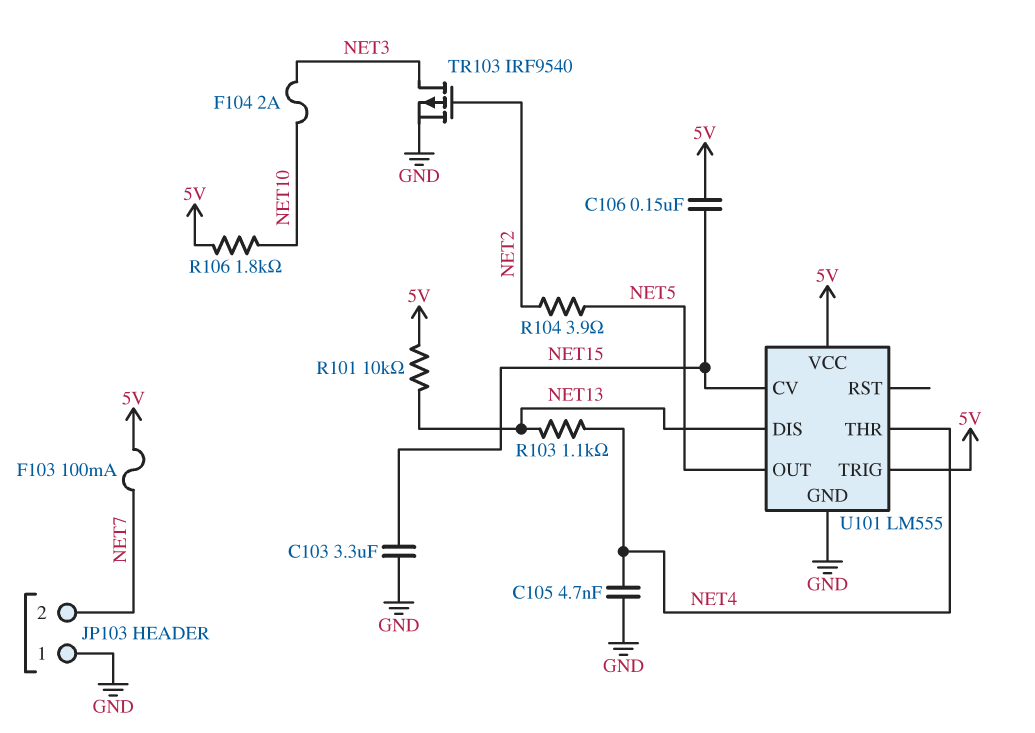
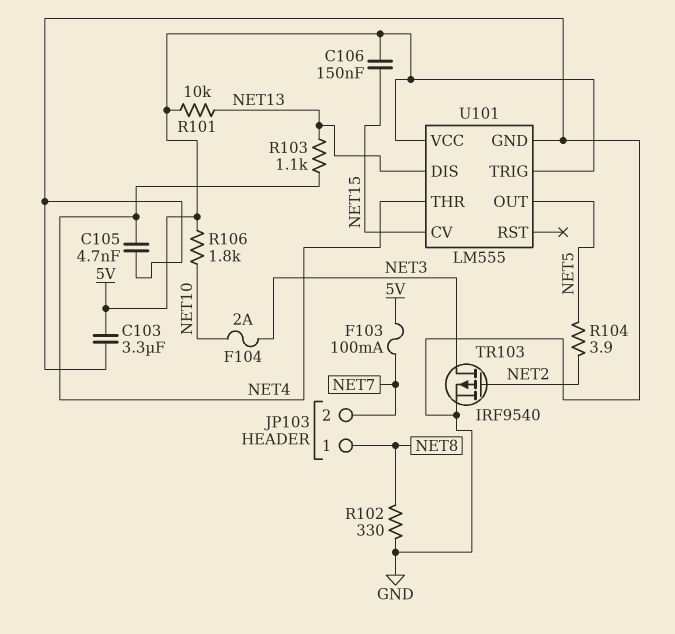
C103: 3.3uF (GND, NET15) -> 3.3uF (5V, GND)
JP103 pin 1: GND -> NET8
R102: none -> 330 (GND, NET8)

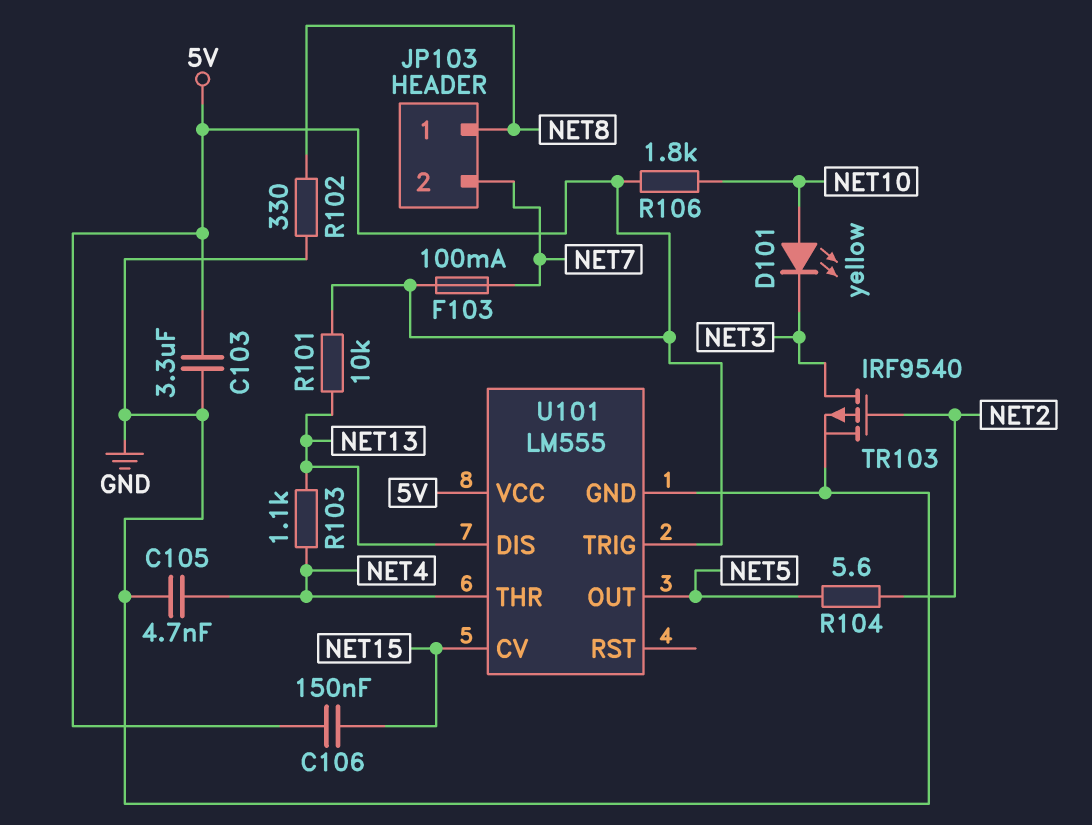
D101: none -> LED yellow (A NET10, K NET3)
F104: 2A (NET3, NET10) -> none
R104: 3.9 (NET2, NET5) -> 5.6 (NET2, NET5)

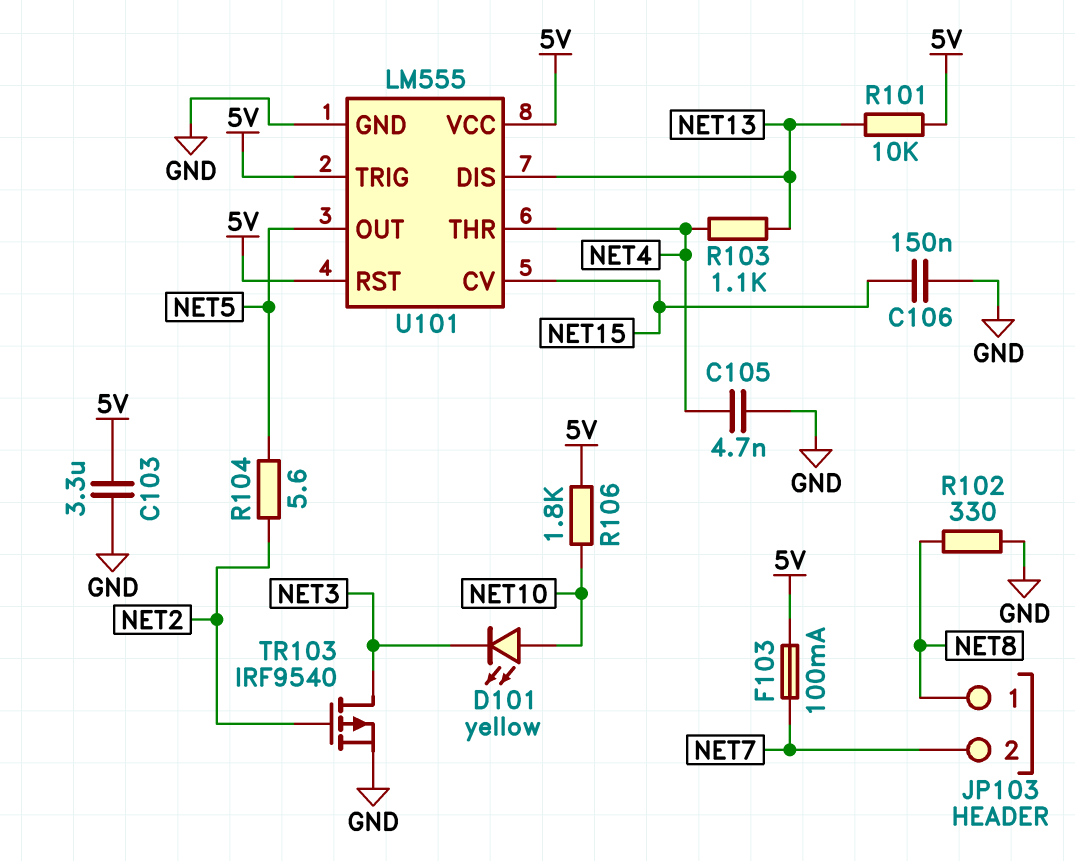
C106: 150nF (5V, NET15) -> 150nF (GND, NET15)
U101 pin RST: none -> 5V

